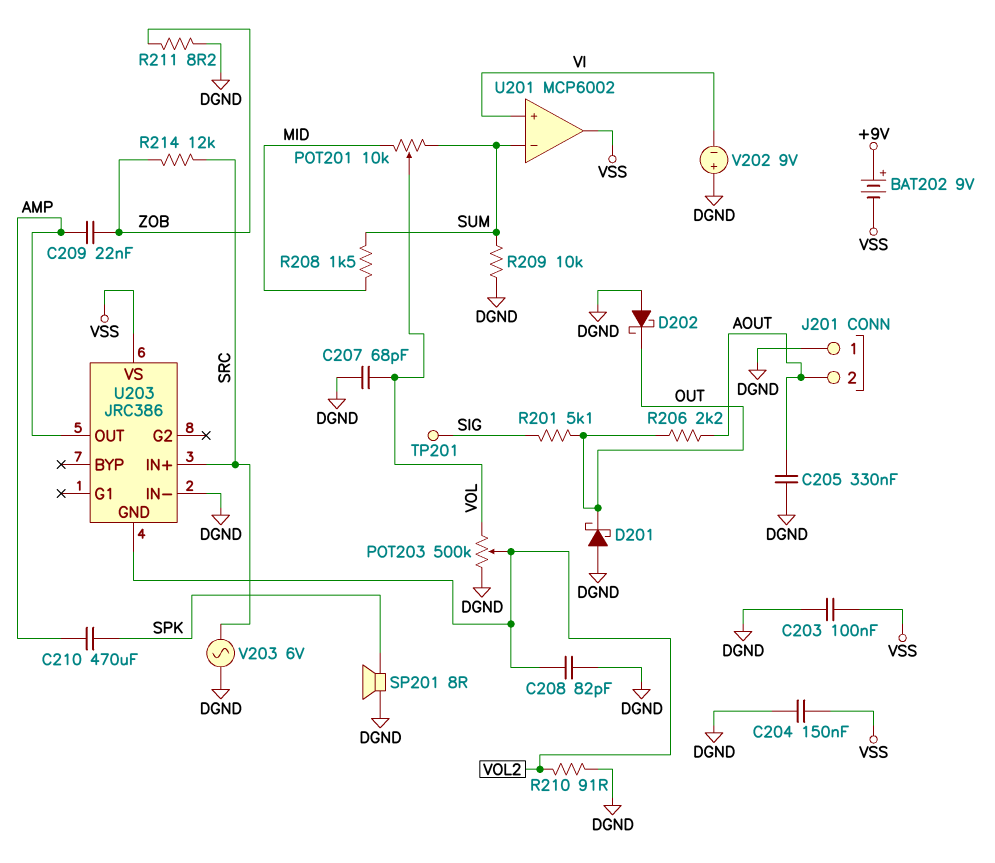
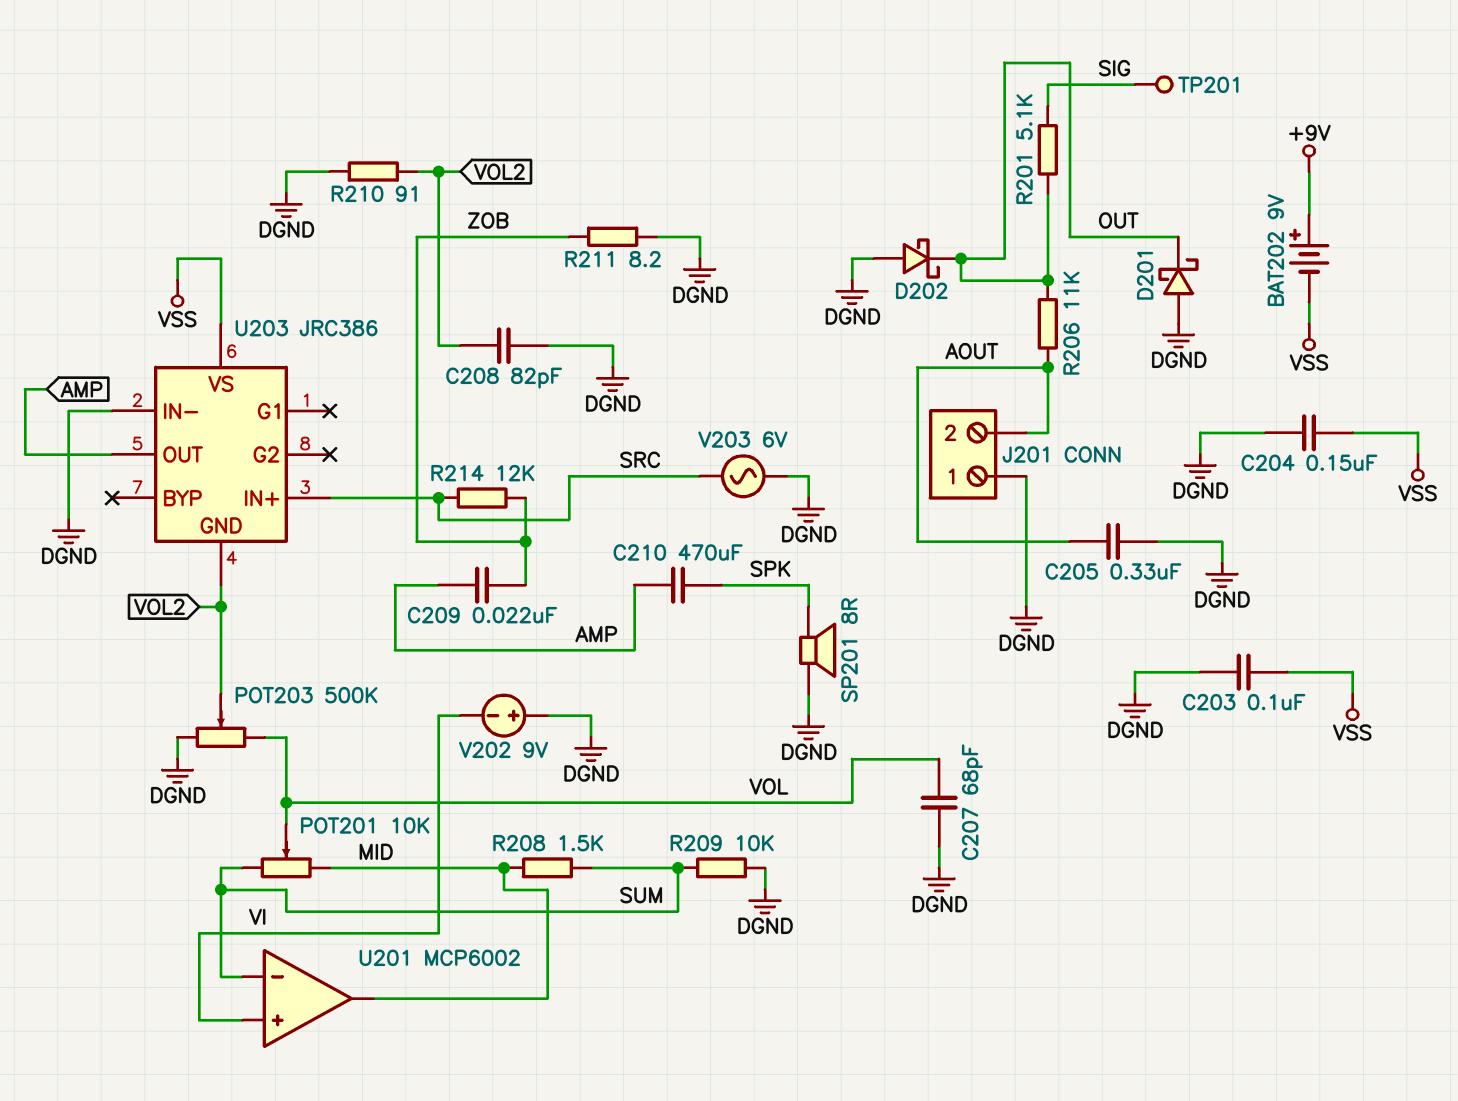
R206: 2.2k (AOUT, OUT) -> 11k (AOUT, OUT)
U201 pin out: VSS -> MID

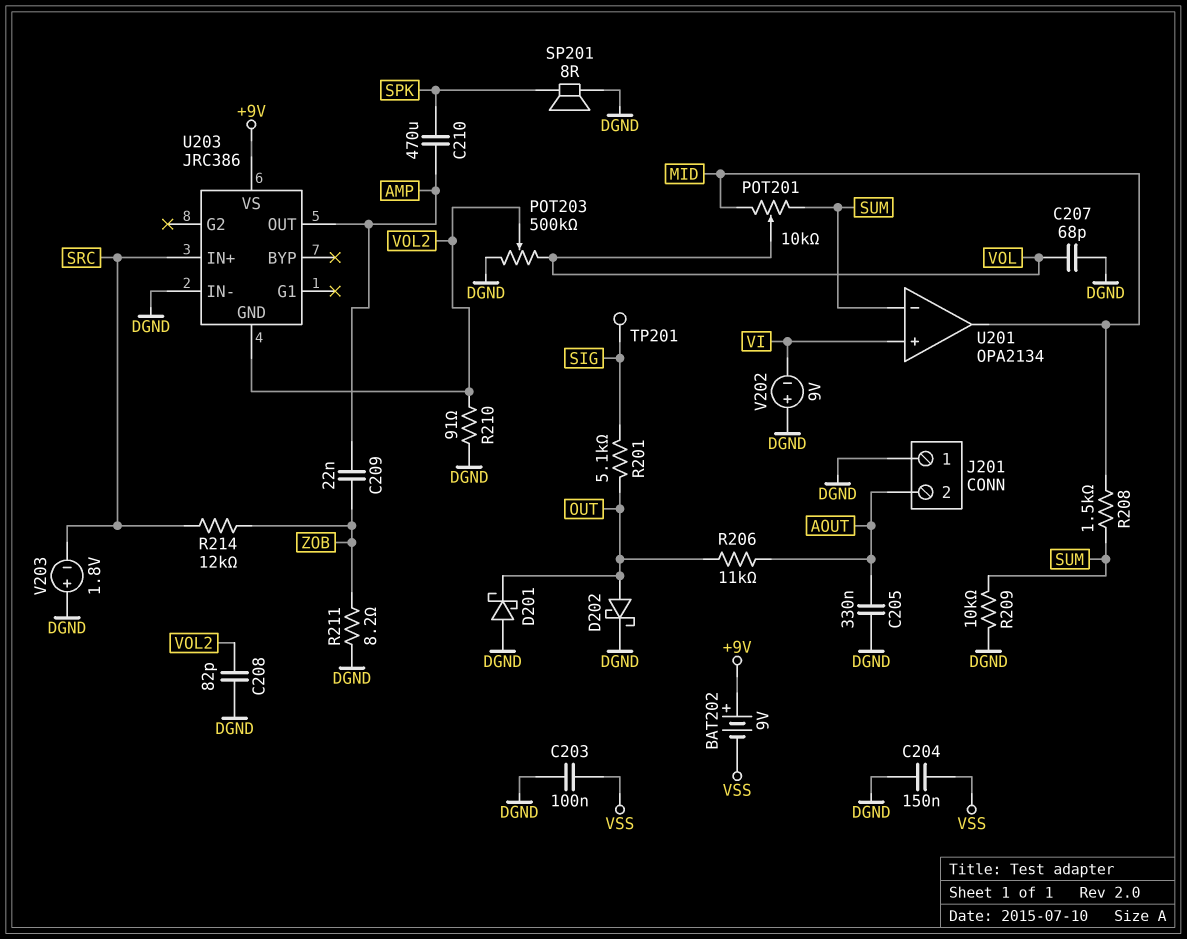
D202: schottky (A DGND, K OUT) -> schottky (A OUT, K DGND)
U201: MCP6002 -> OPA2134
U203 pin VS: VSS -> +9V
V203: AC 6V (DGND, SRC) -> 1.8V (plus DGND, minus SRC)

